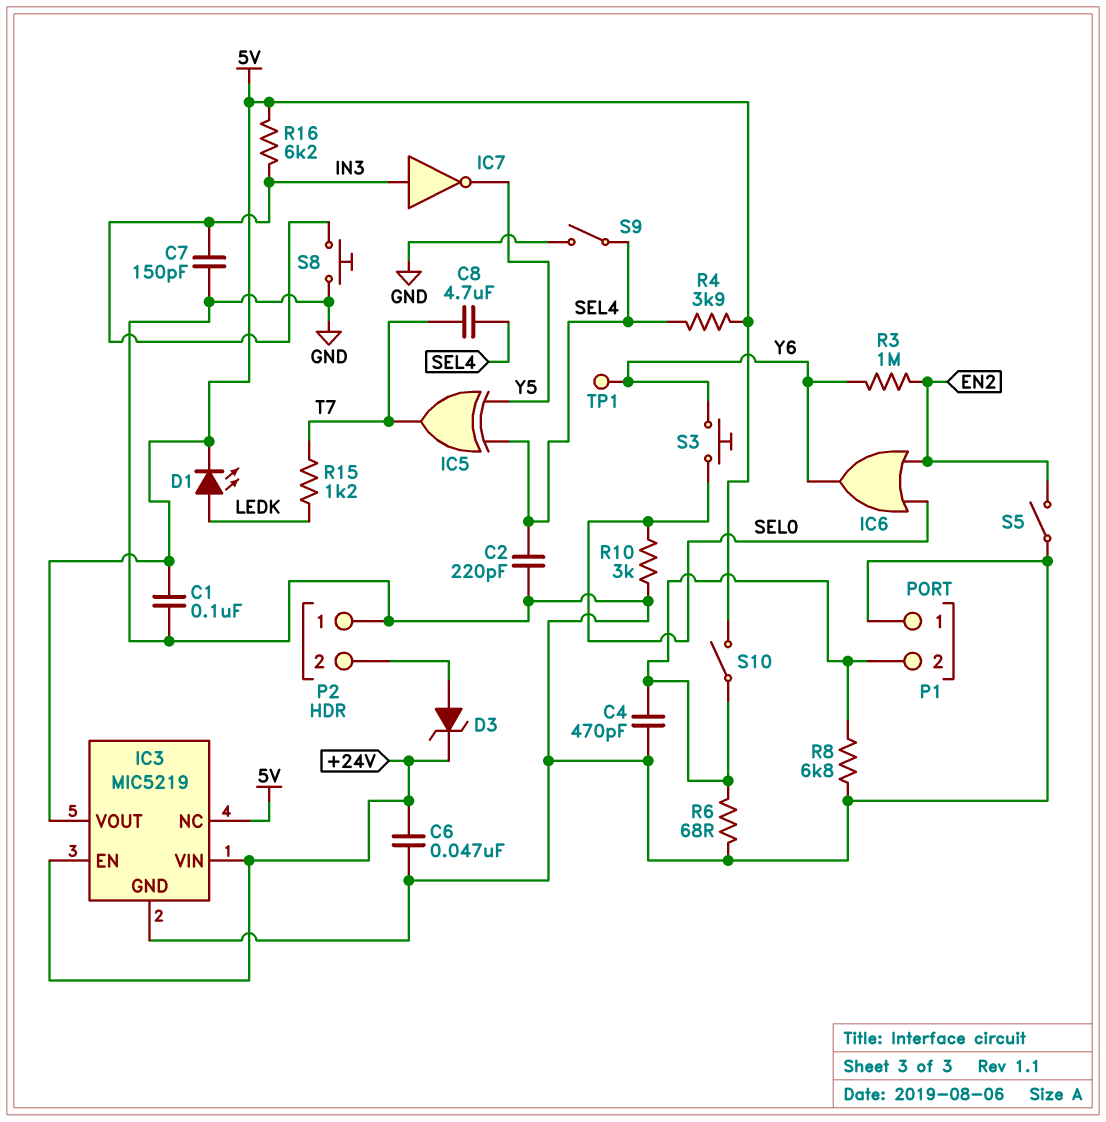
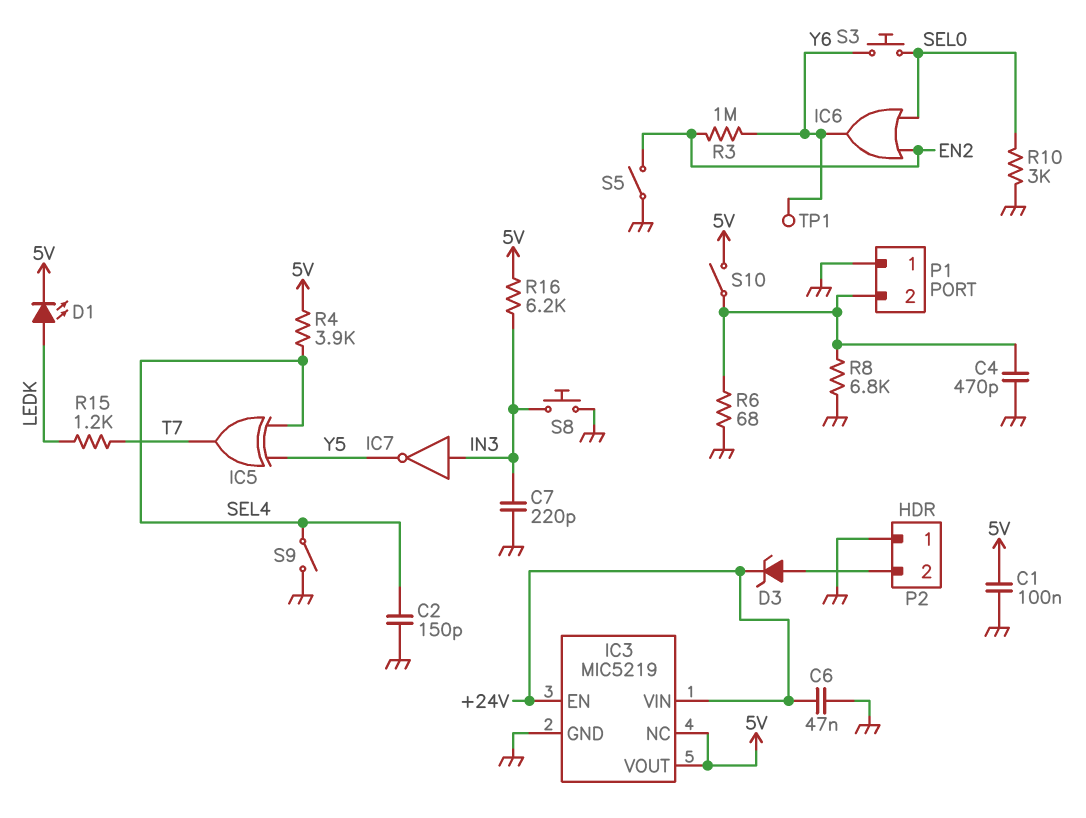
C2: 220pF (GND, SEL4) -> 150pF (GND, SEL4)
C7: 150pF (GND, IN3) -> 220pF (GND, IN3)
C8: 4.7uF (SEL4, T7) -> none

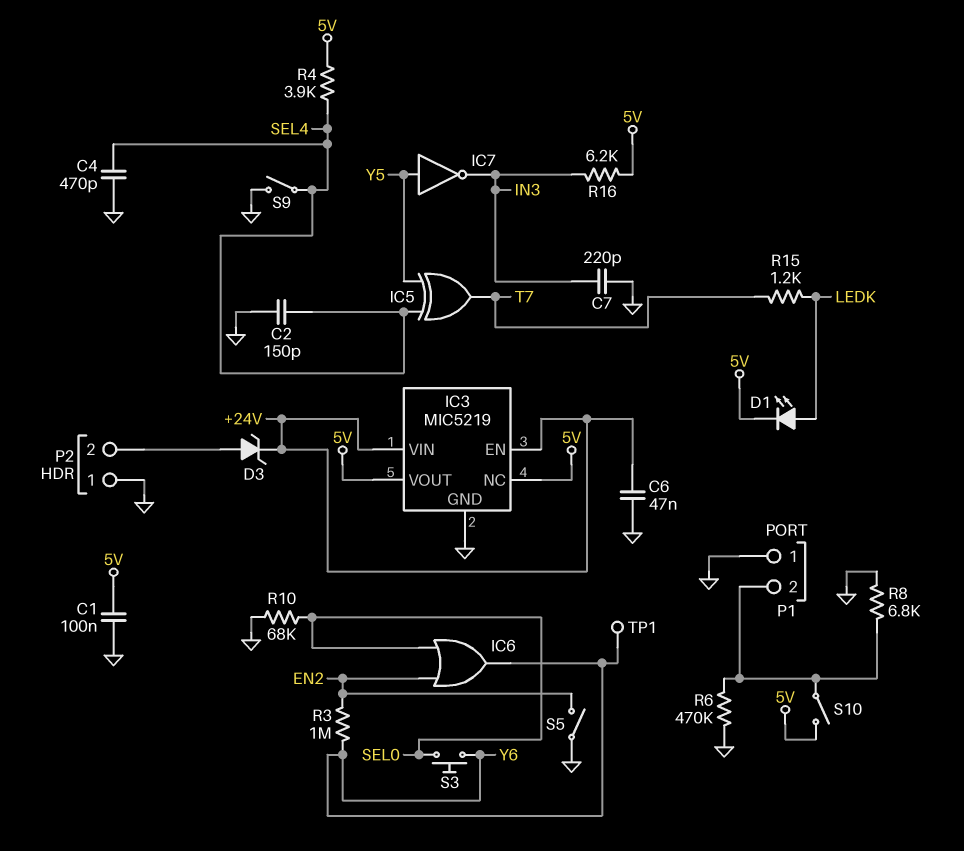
C4: 470pF (GND, P1/2) -> 470pF (GND, SEL4)
IC7: NOT (in IN3, out Y5) -> NOT (in Y5, out IN3)
R6: 68 (GND, P1/2) -> 470k (GND, P1/2)
R10: 3k (GND, SEL0) -> 68k (GND, SEL0)
S8: button (GND, IN3) -> none

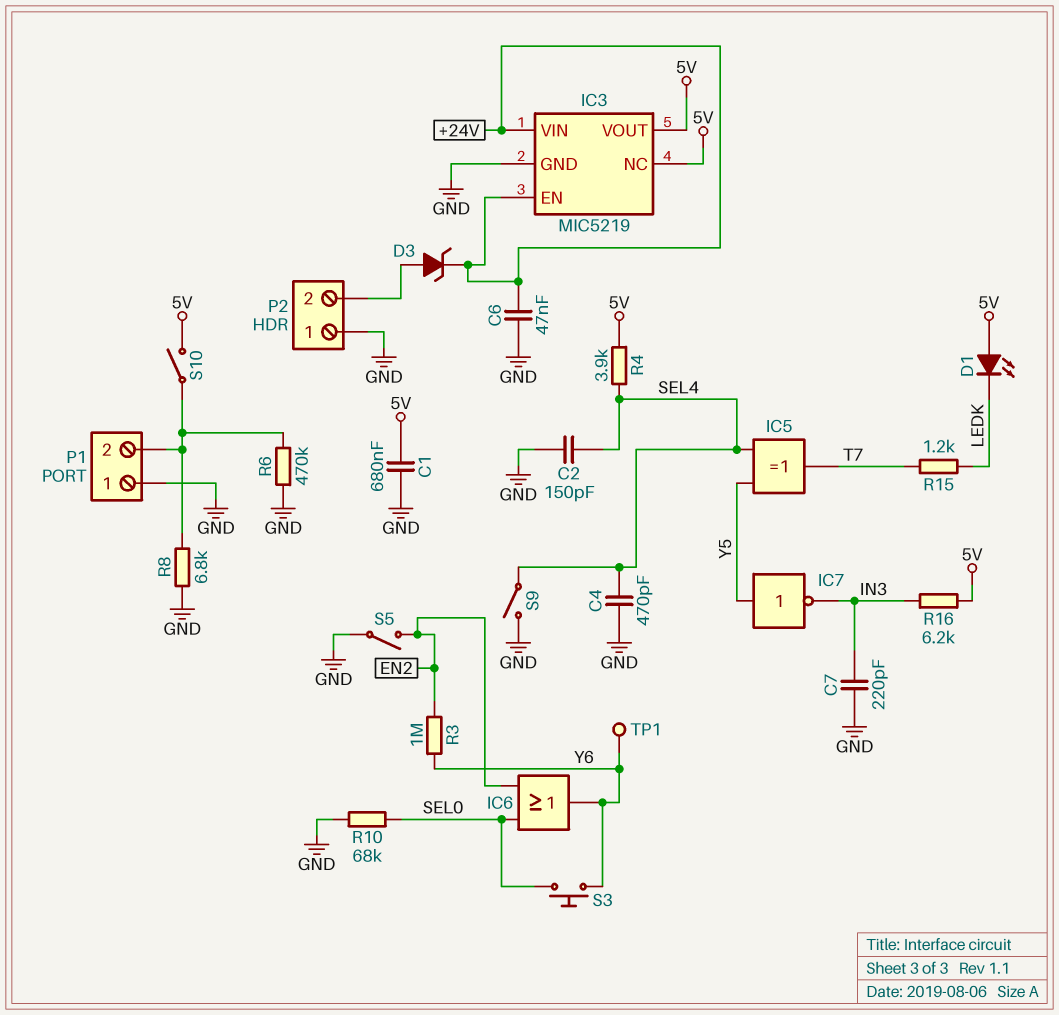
C1: 100nF (5V, GND) -> 680nF (5V, GND)
D1: LED (A LEDK, K 5V) -> LED (A 5V, K LEDK)

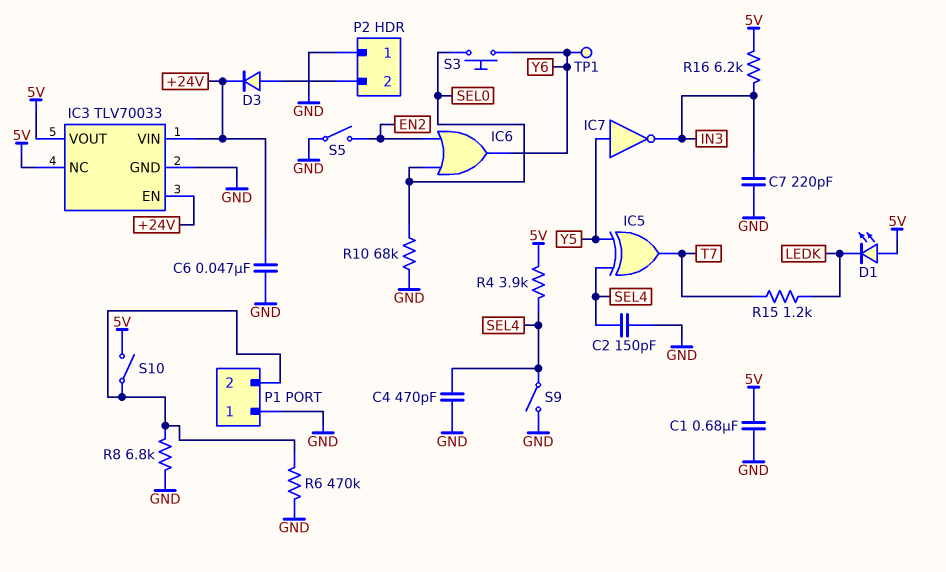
D3: zener (A P2/2, K +24V) -> diode (A P2/2, K +24V)
IC3: MIC5219 -> TLV70033
R3: 1M (EN2, Y6) -> none

